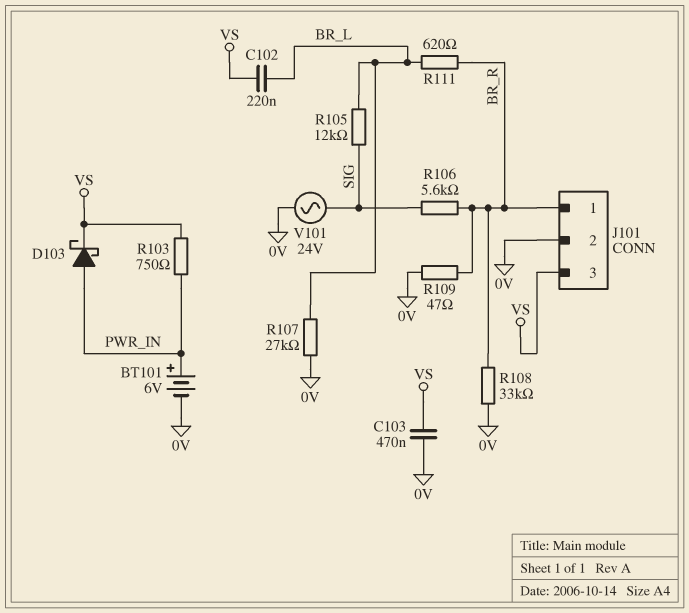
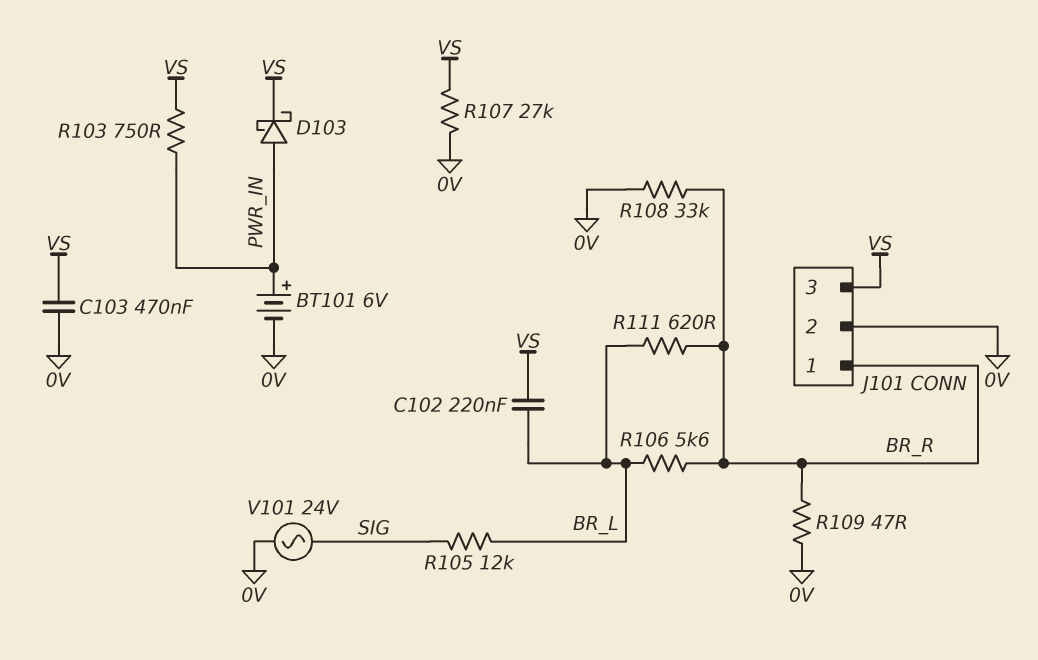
R106: 5.6k (BR_R, SIG) -> 5.6k (BR_L, BR_R)
R107: 27k (0V, BR_L) -> 27k (0V, VS)

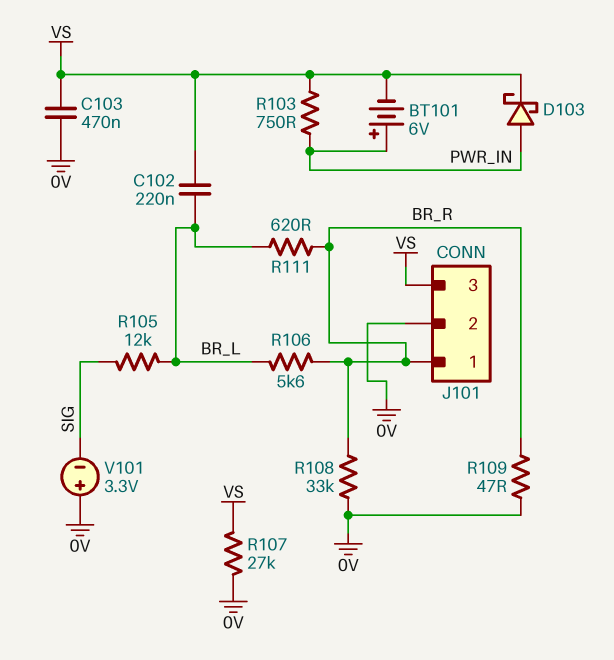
BT101: 6V (plus PWR_IN, minus 0V) -> 6V (plus PWR_IN, minus VS)
V101: AC 24V (0V, SIG) -> 3.3V (plus 0V, minus SIG)

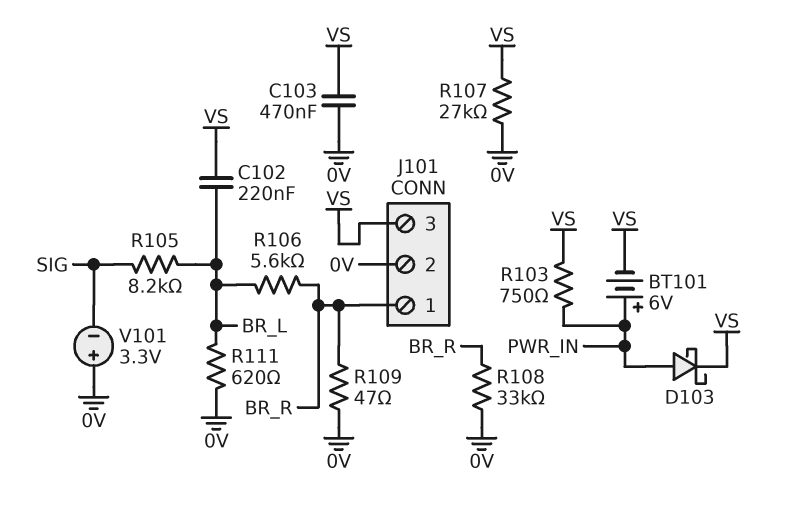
R105: 12k (BR_L, SIG) -> 8.2k (BR_L, SIG)
R111: 620 (BR_L, BR_R) -> 620 (0V, BR_L)

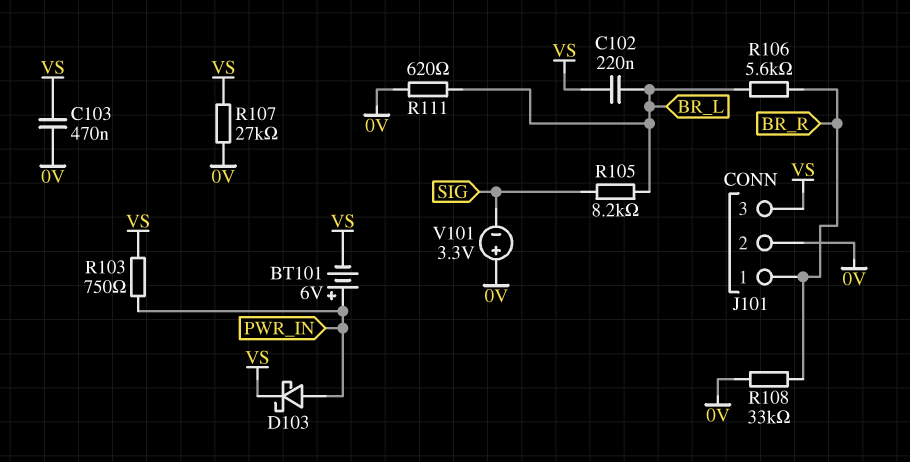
R109: 47 (0V, BR_R) -> none

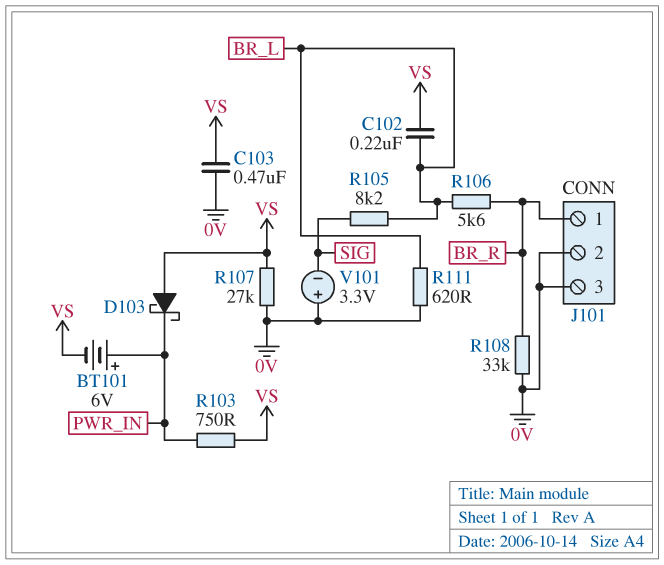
D103: schottky (A PWR_IN, K VS) -> schottky (A VS, K PWR_IN)
J101 pin 3: VS -> 0V

